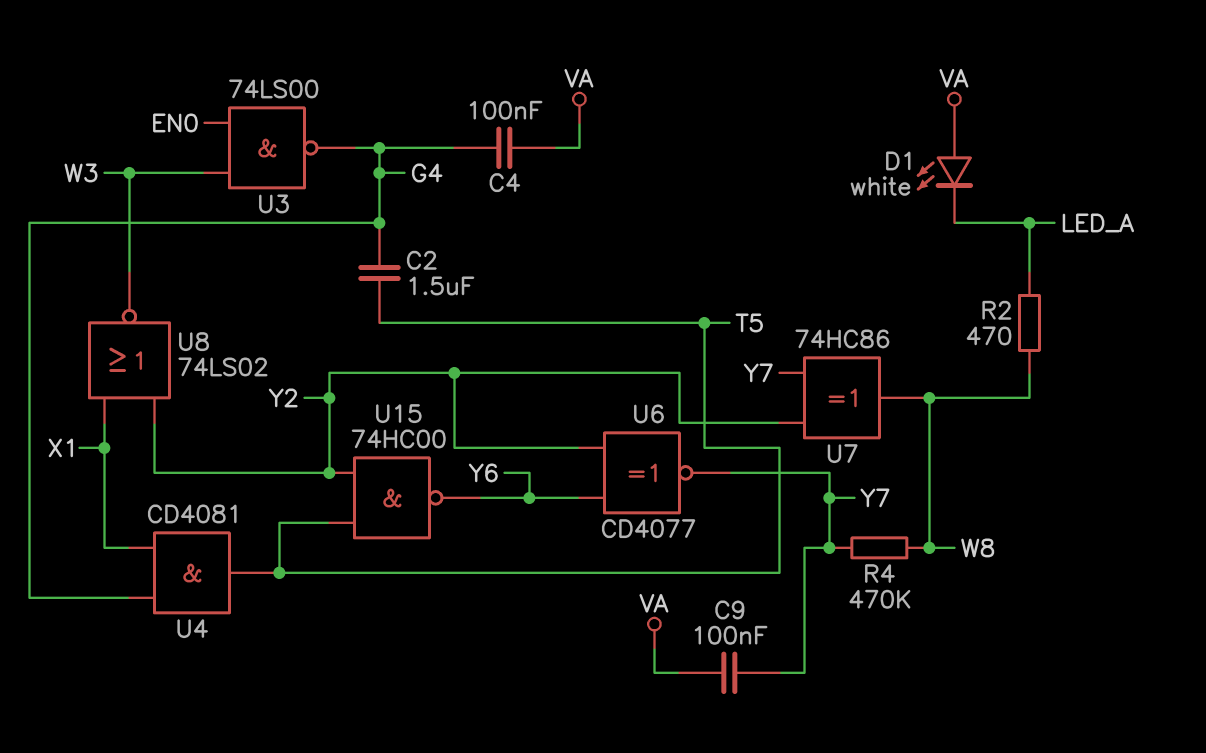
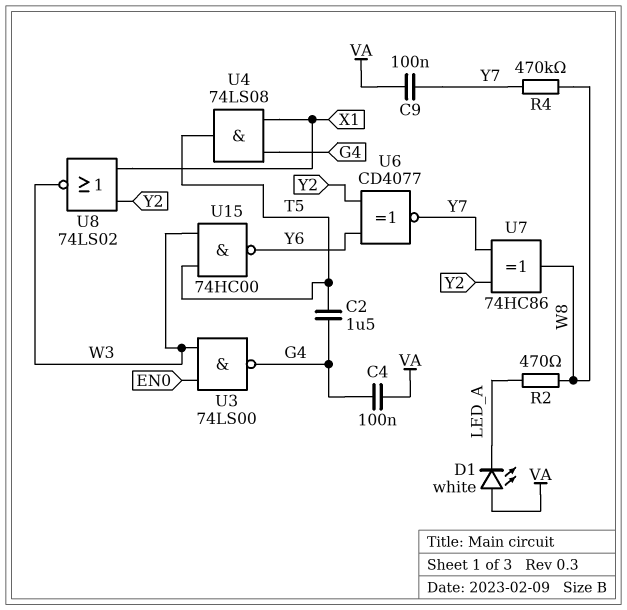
U4: AND CD4081 (in G4, in X1, out T5) -> AND 74LS08 (in G4, in X1, out T5)
U15: NAND 74HC00 (in T5, in Y2, out Y6) -> NAND 74HC00 (in T5, in W3, out Y6)

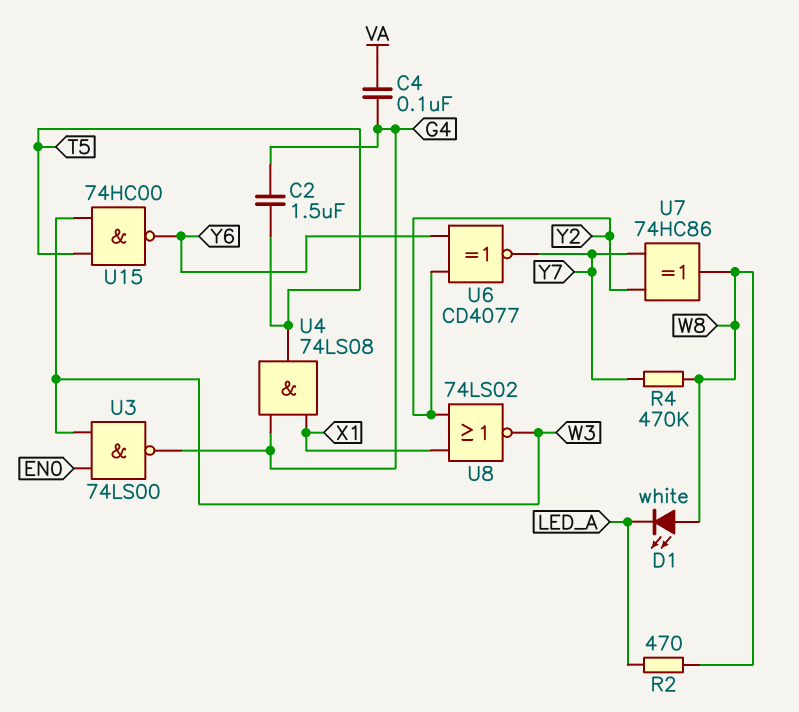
C9: 100nF (VA, Y7) -> none
D1: LED white (A VA, K LED_A) -> LED white (A W8, K LED_A)

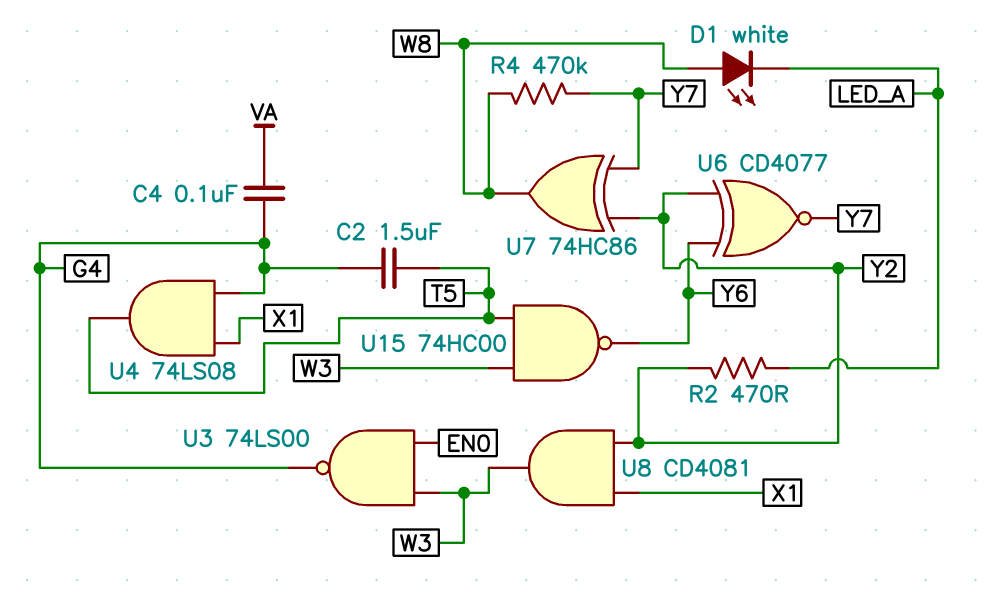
R2: 470 (LED_A, W8) -> 470 (LED_A, Y2)
U8: NOR 74LS02 (in X1, in Y2, out W3) -> AND CD4081 (in X1, in Y2, out W3)

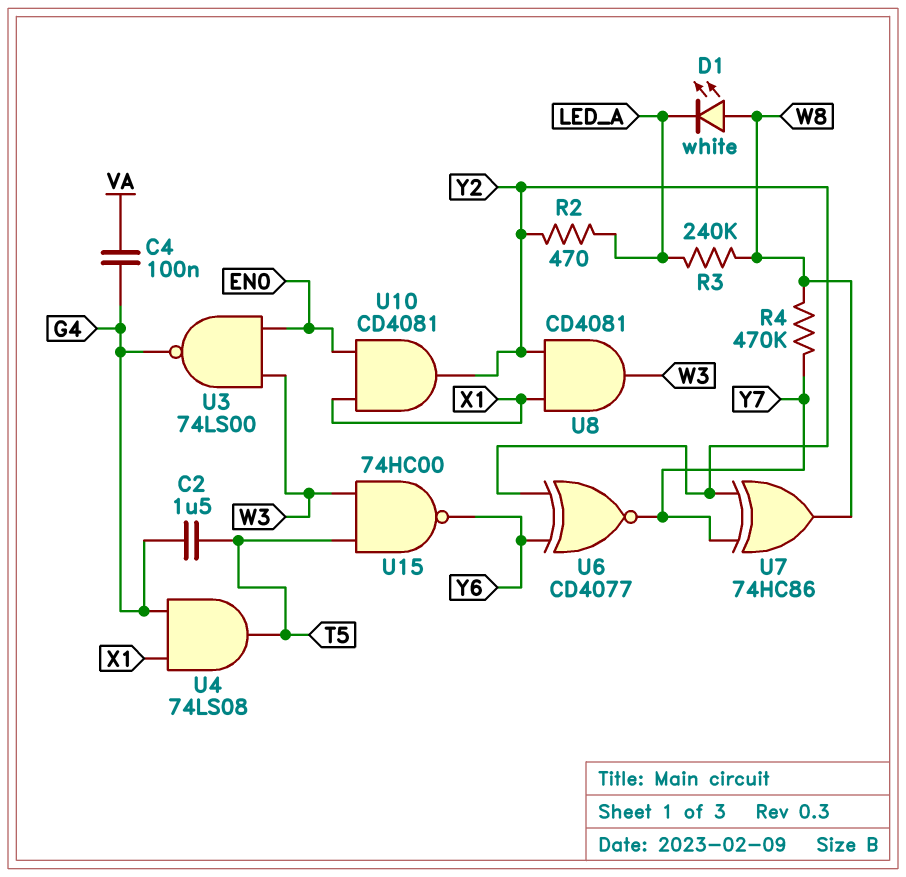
R3: none -> 240k (LED_A, W8)
U10: none -> AND CD4081 (in EN0, in X1, out Y2)

